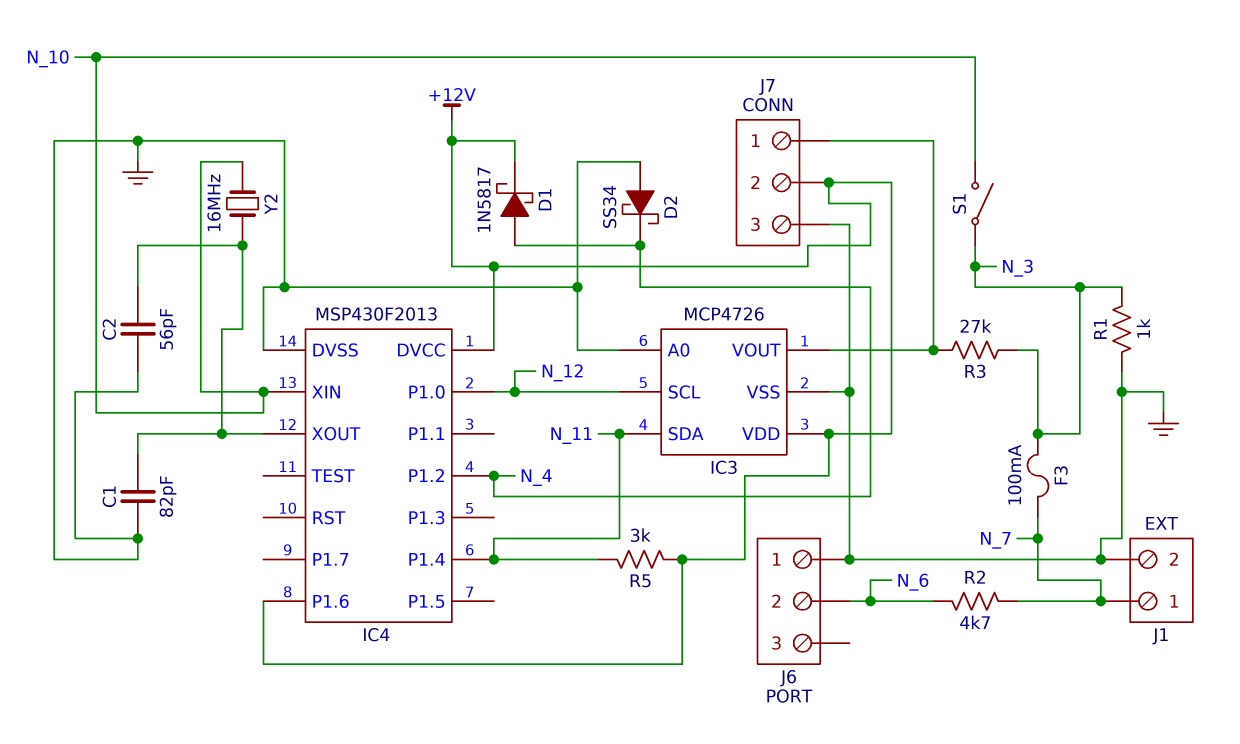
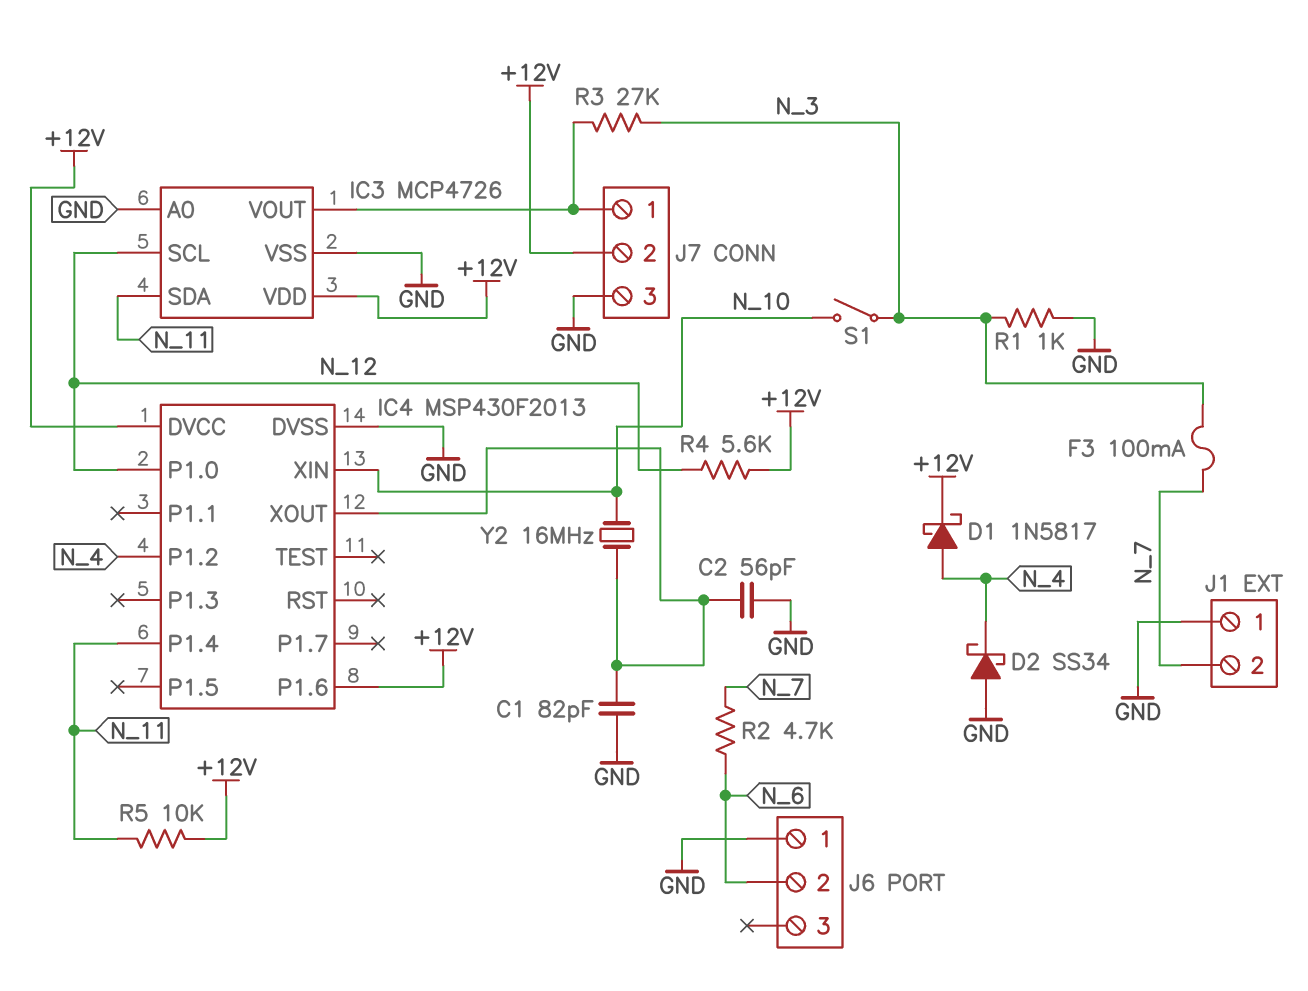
J1 pin 1: N_7 -> GND
J1 pin 2: GND -> N_7
R4: none -> 5.6k (+12V, N_12)
R5: 3k (+12V, N_11) -> 10k (+12V, N_11)

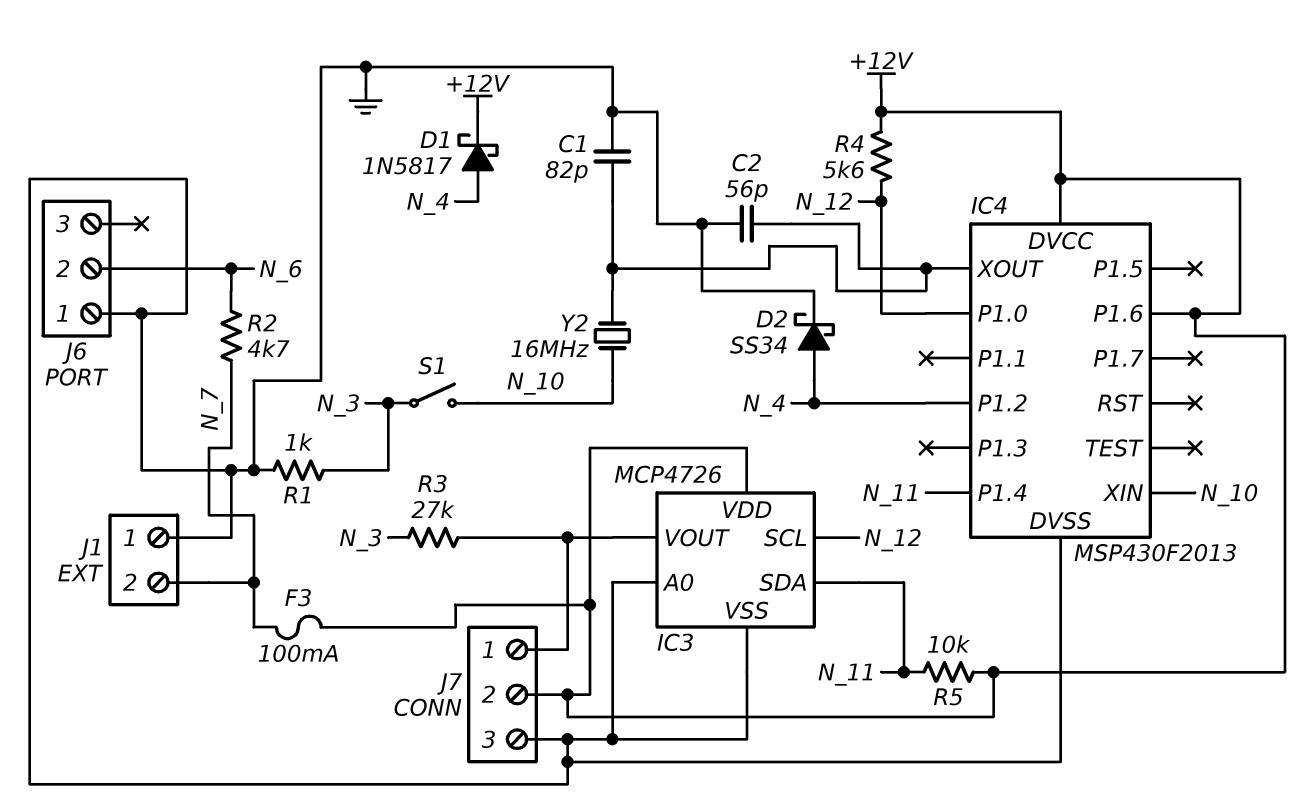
D2: schottky SS34 (A GND, K N_4) -> schottky SS34 (A N_4, K GND)
F3: 100mA (N_3, N_7) -> 100mA (+12V, N_7)

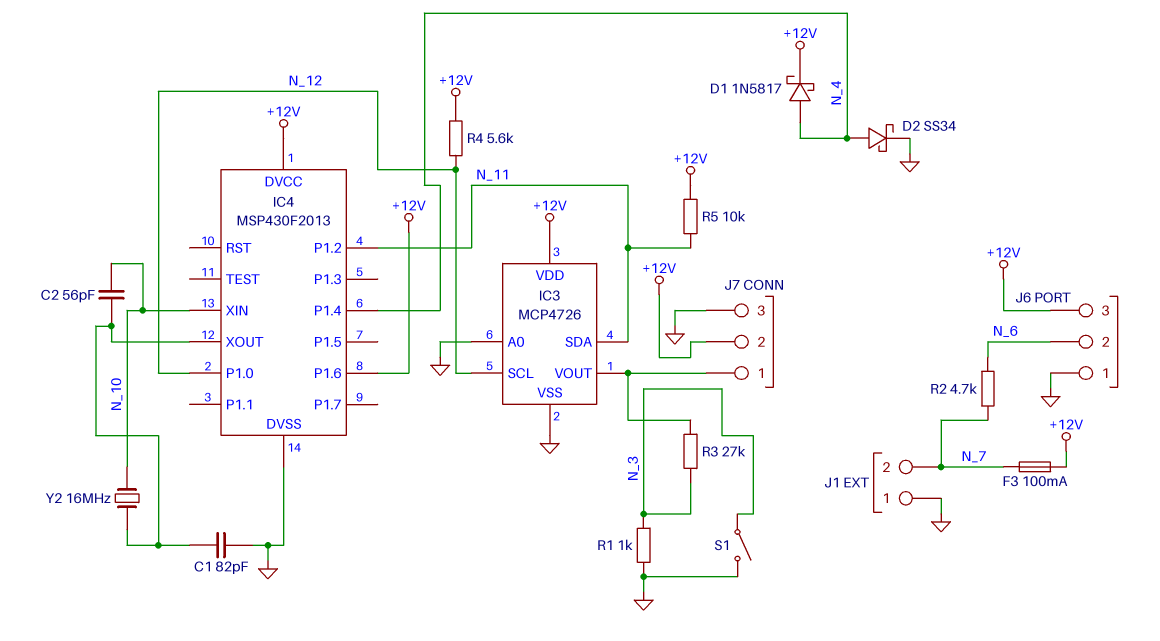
C2: 56pF (GND, IC4/XOUT) -> 56pF (IC4/XOUT, N_10)
IC4 pin P1.2: N_4 -> N_11
IC4 pin P1.4: N_11 -> N_4
J6 pin 3: none -> +12V
S1: switch (N_3, N_10) -> switch (GND, N_3)

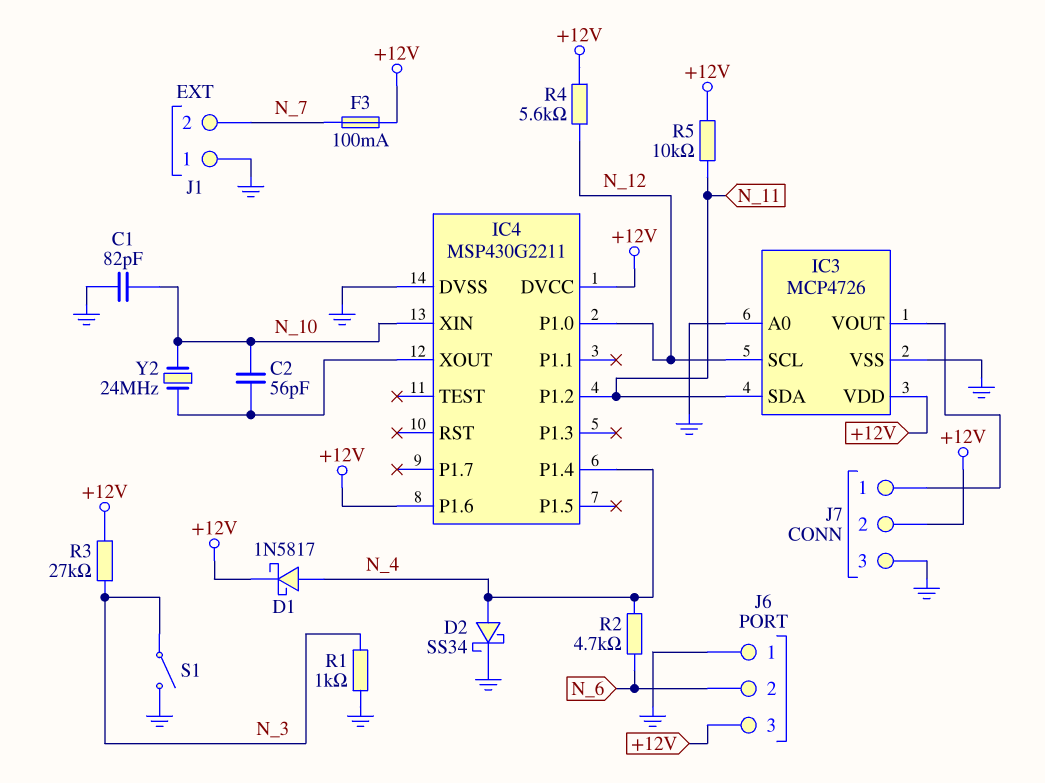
C1: 82pF (GND, IC4/XOUT) -> 82pF (GND, N_10)
IC4: MSP430F2013 -> MSP430G2211
R2: 4.7k (N_6, N_7) -> 4.7k (N_4, N_6)
R3: 27k (IC3/VOUT, N_3) -> 27k (+12V, N_3)
Y2: 16MHz (IC4/XOUT, N_10) -> 24MHz (IC4/XOUT, N_10)

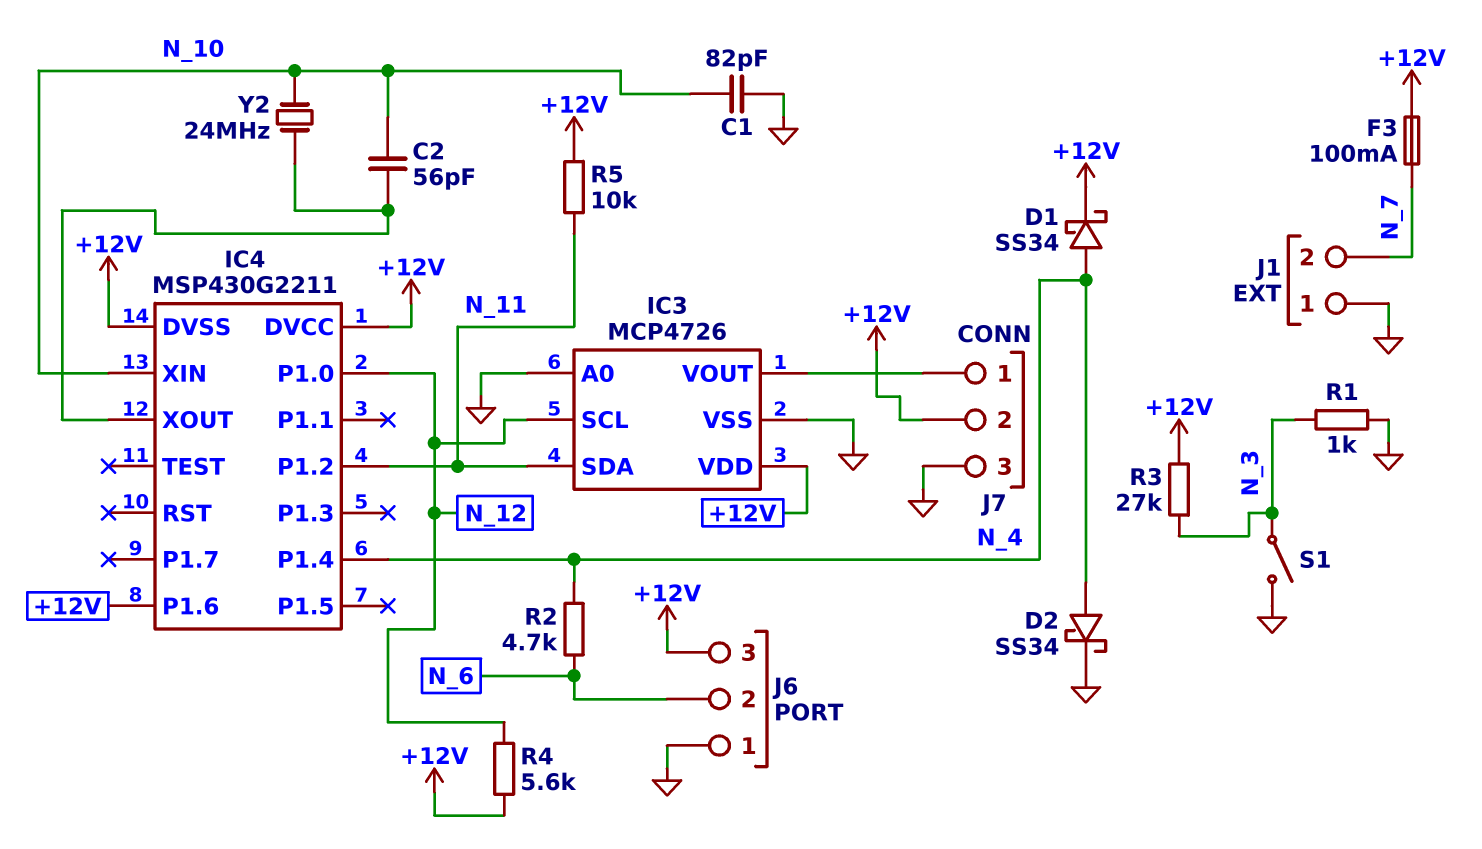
D1: schottky 1N5817 (A N_4, K +12V) -> schottky SS34 (A N_4, K +12V)
IC4 pin DVSS: GND -> +12V

